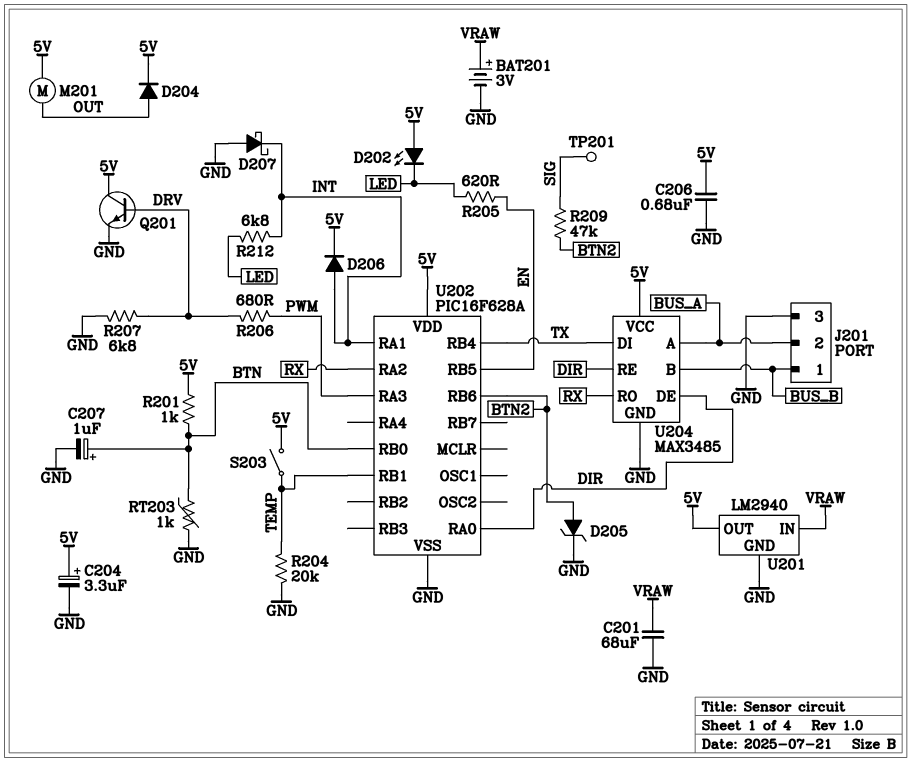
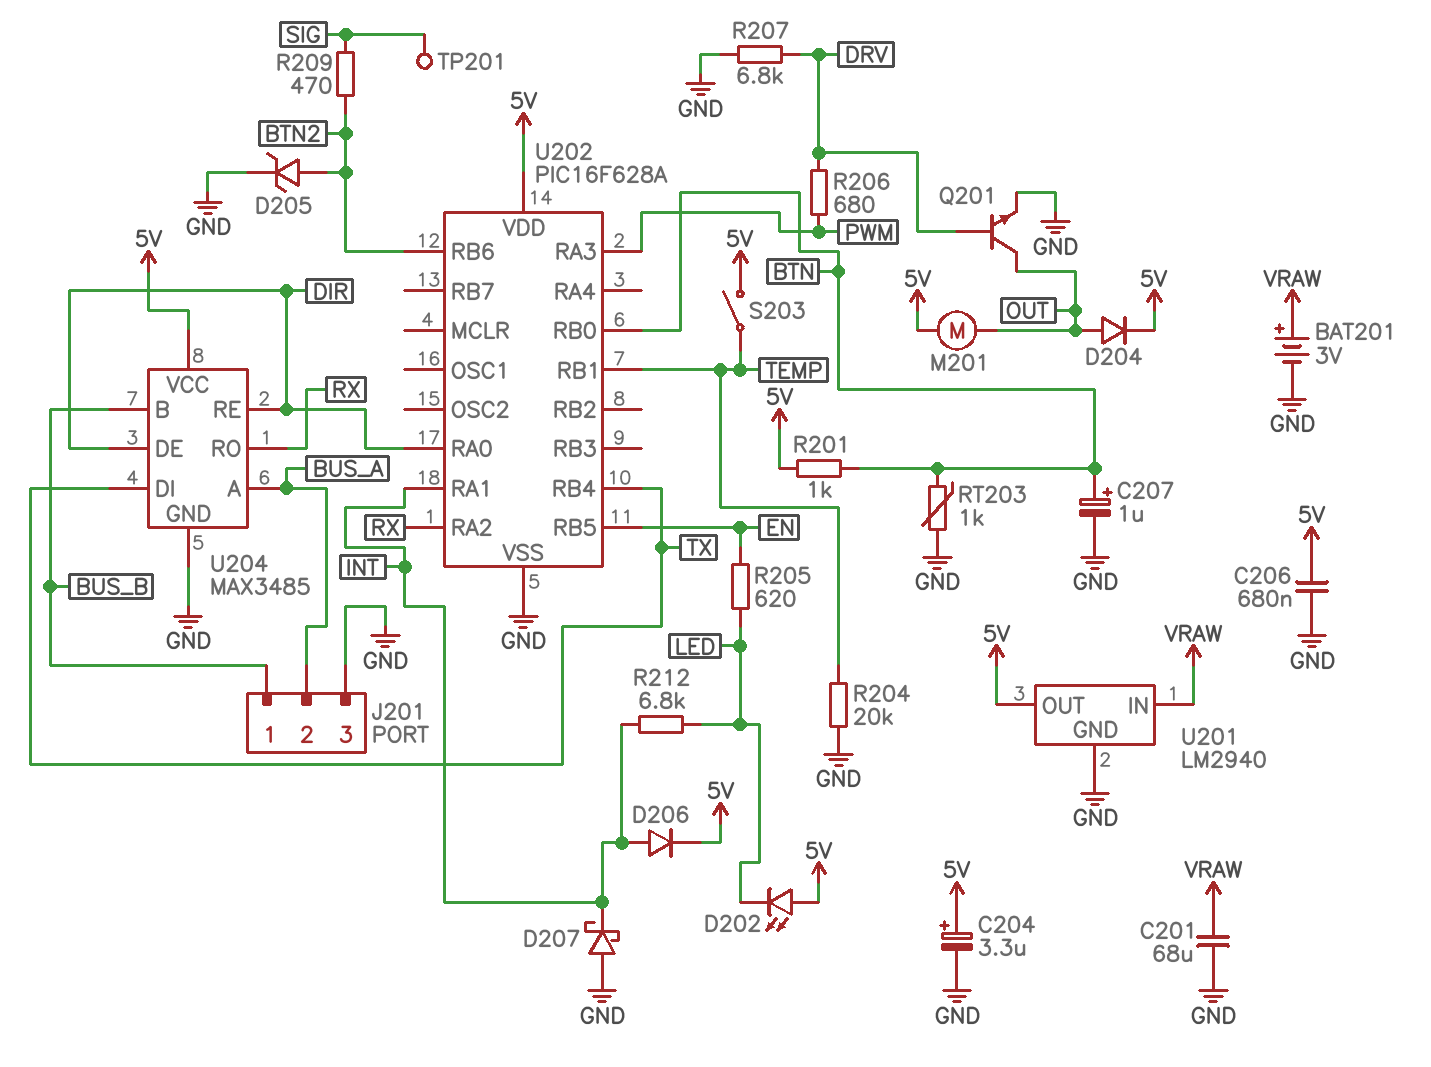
Q201: NPN (B DRV, C 5V, E GND) -> NPN (B DRV, C OUT, E GND)
R209: 47k (BTN2, SIG) -> 470 (BTN2, SIG)

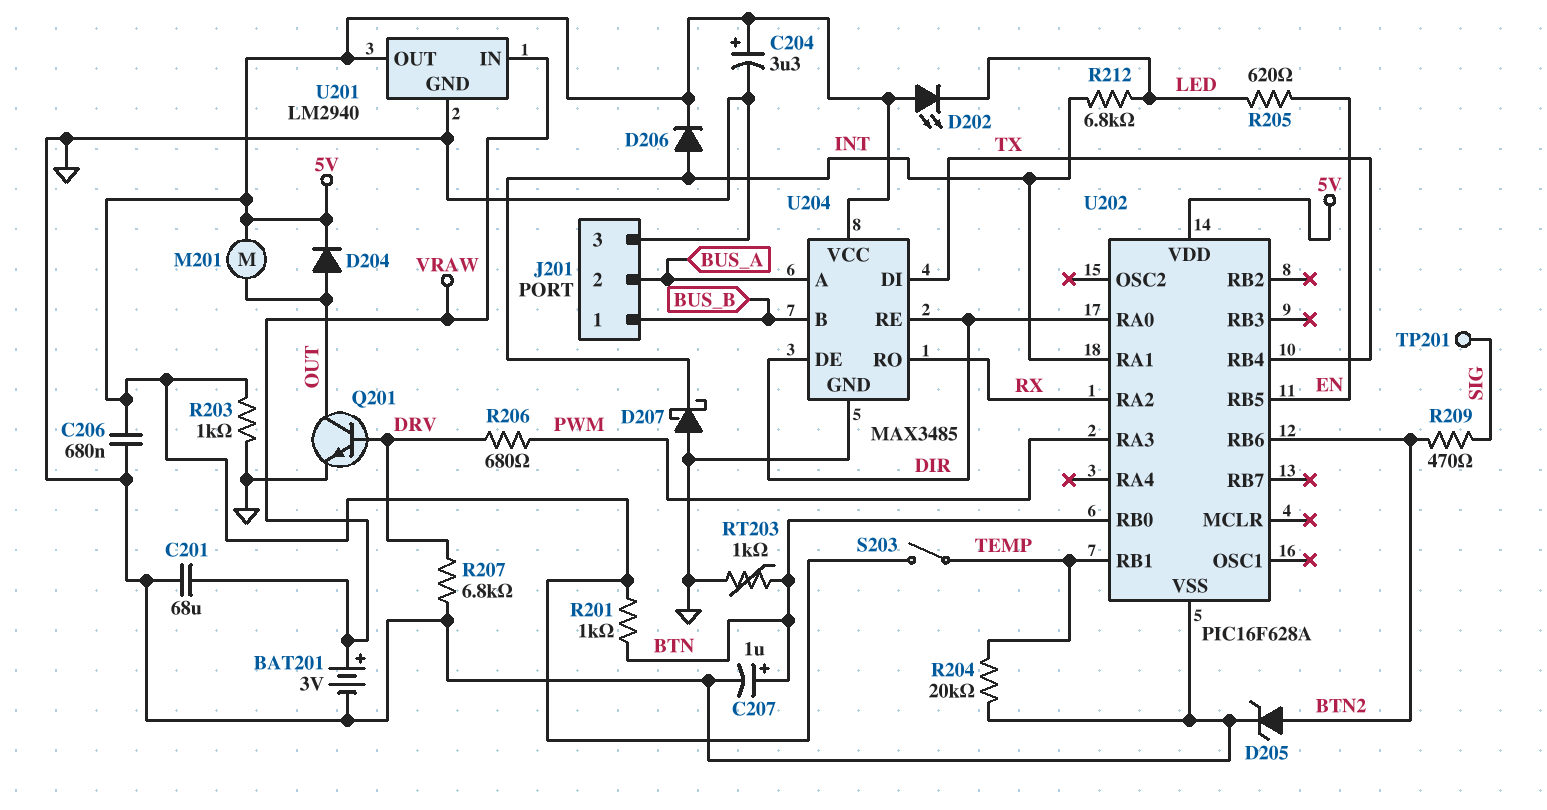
R203: none -> 1k (5V, GND)

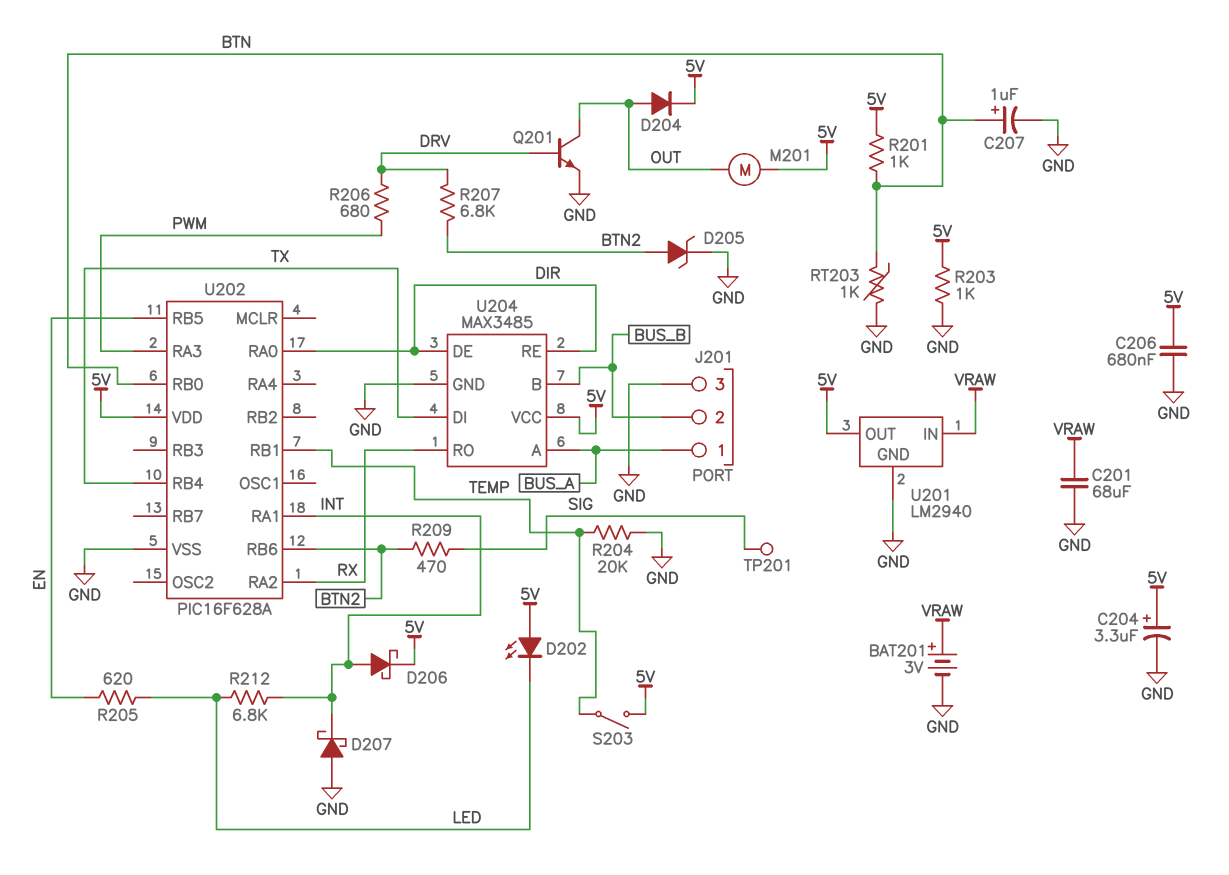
D206: diode (A INT, K 5V) -> schottky (A INT, K 5V)
J201 pin 1: BUS_B -> BUS_A
J201 pin 2: BUS_A -> BUS_B
R207: 6.8k (DRV, GND) -> 6.8k (BTN2, DRV)

